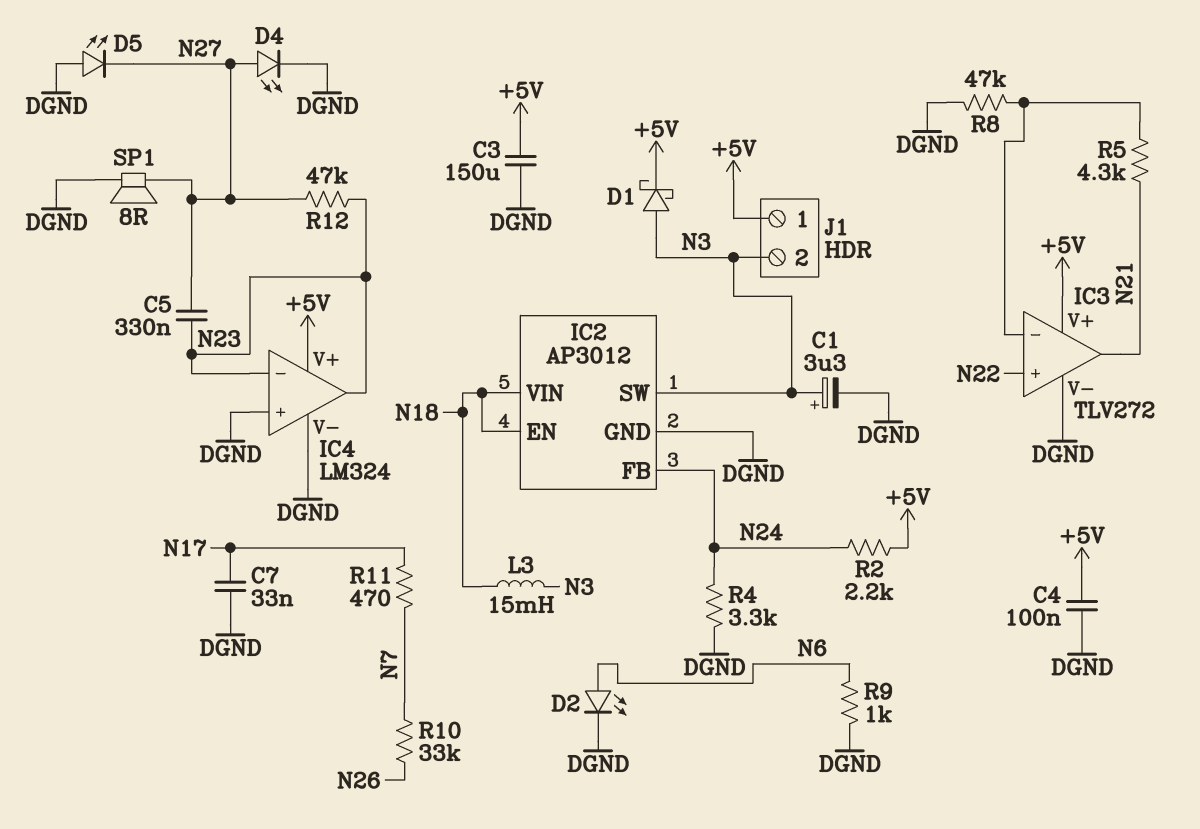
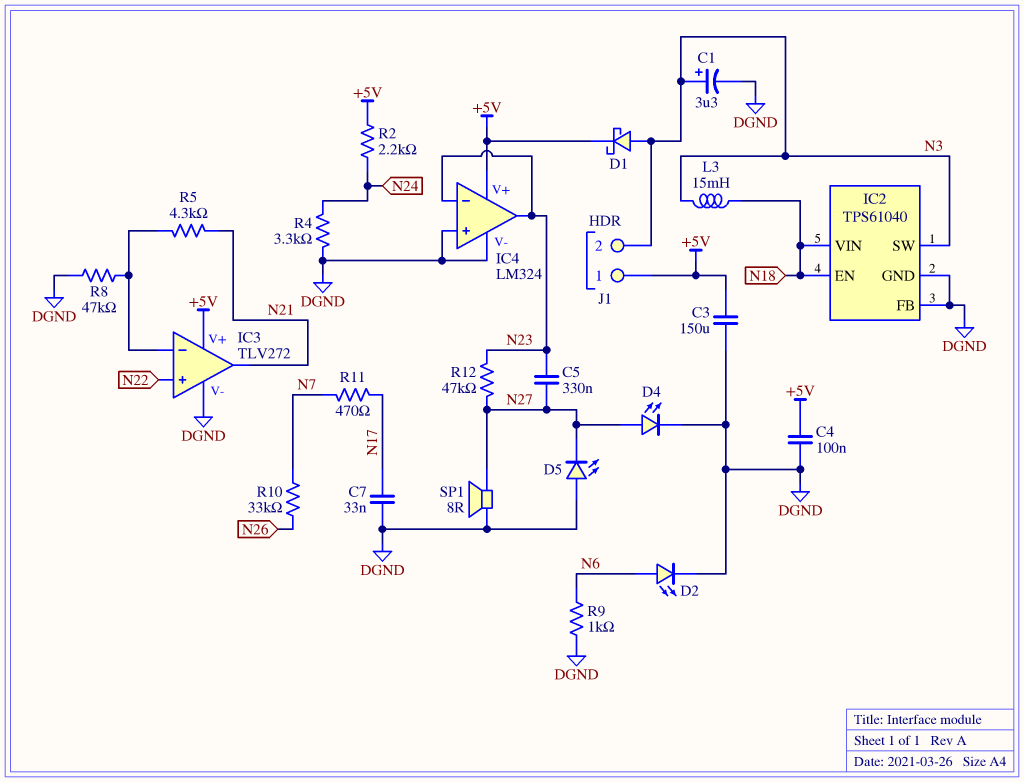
IC2: AP3012 -> TPS61040
IC2 pin FB: N24 -> DGND

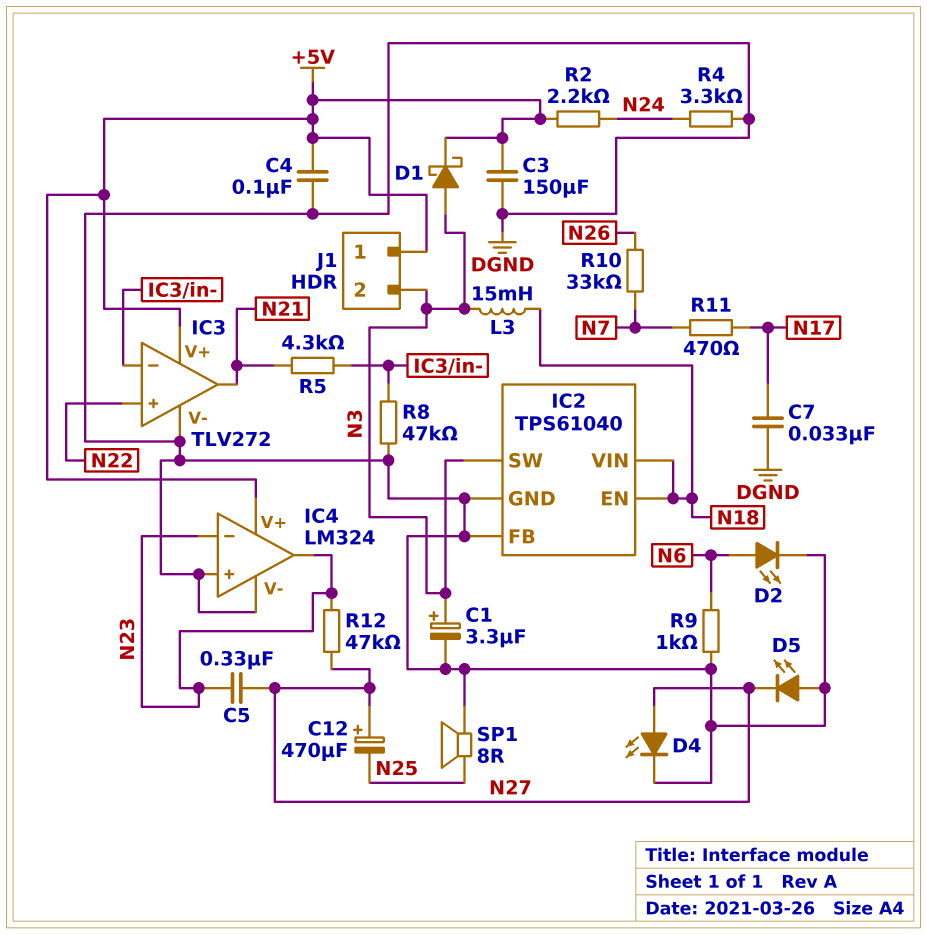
C12: none -> 470uF (plus N27, minus N25)
SP1: speaker 8R (DGND, N27) -> speaker 8R (DGND, N25)

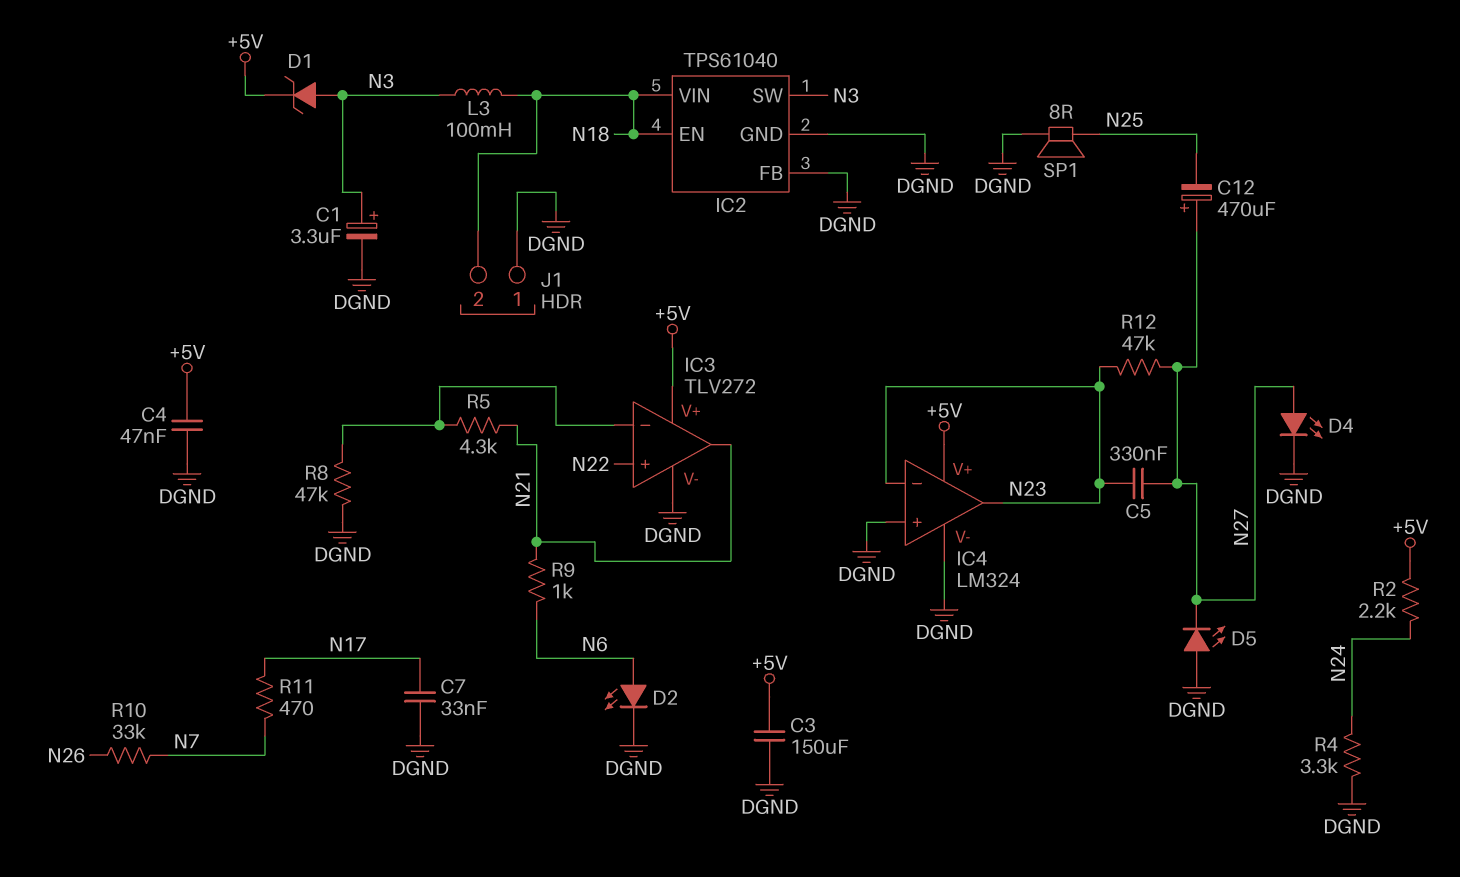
C4: 100nF (+5V, DGND) -> 47nF (+5V, DGND)
D1: schottky (A N3, K +5V) -> zener (A N3, K +5V)
J1 pin 1: +5V -> DGND
J1 pin 2: N3 -> N18
L3: 15mH (N3, N18) -> 100mH (N3, N18)
R9: 1k (DGND, N6) -> 1k (N6, N21)

